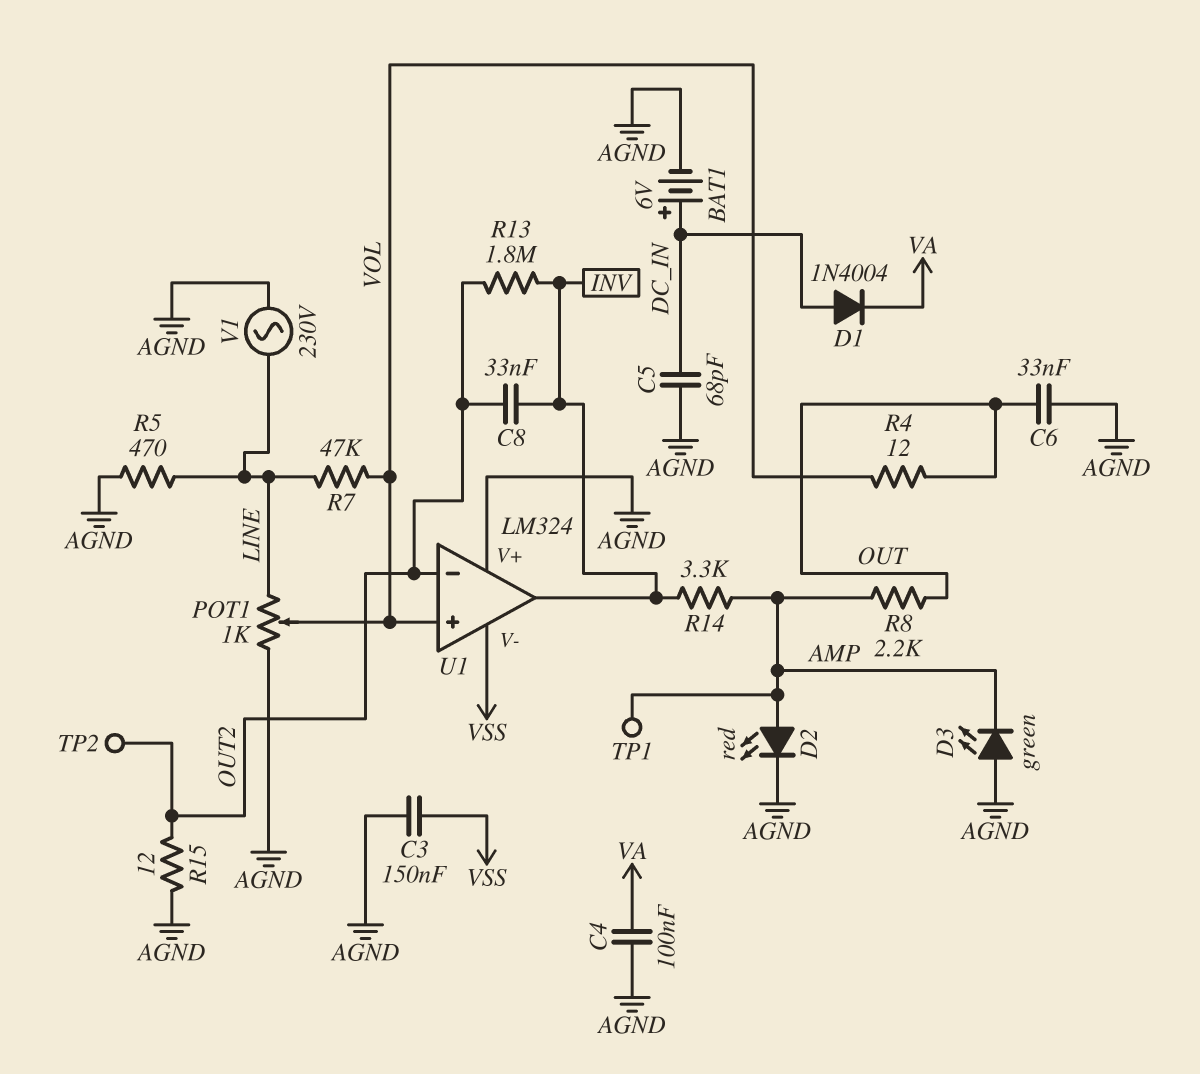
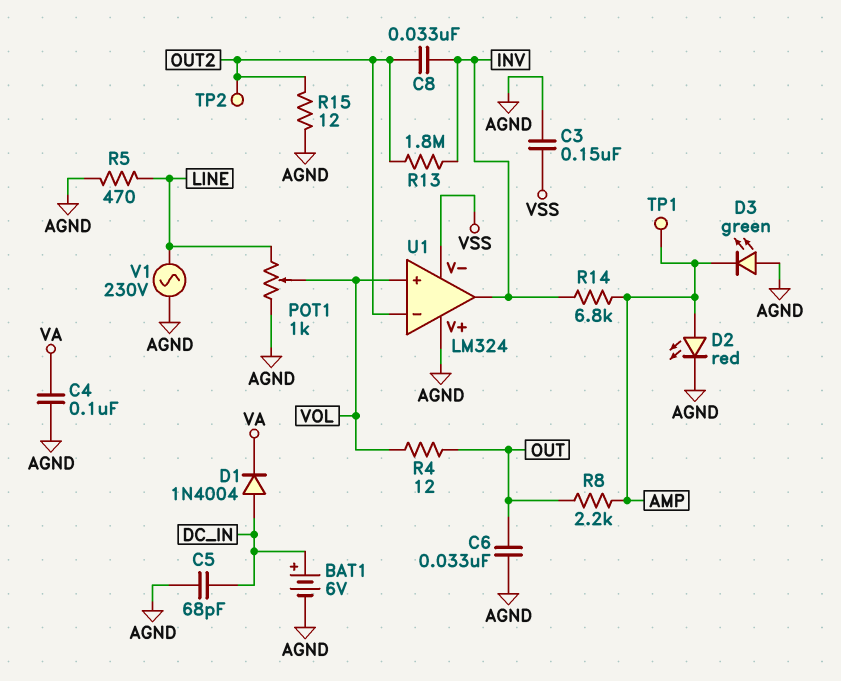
R7: 47k (LINE, VOL) -> none
R14: 3.3k (AMP, INV) -> 6.8k (AMP, INV)

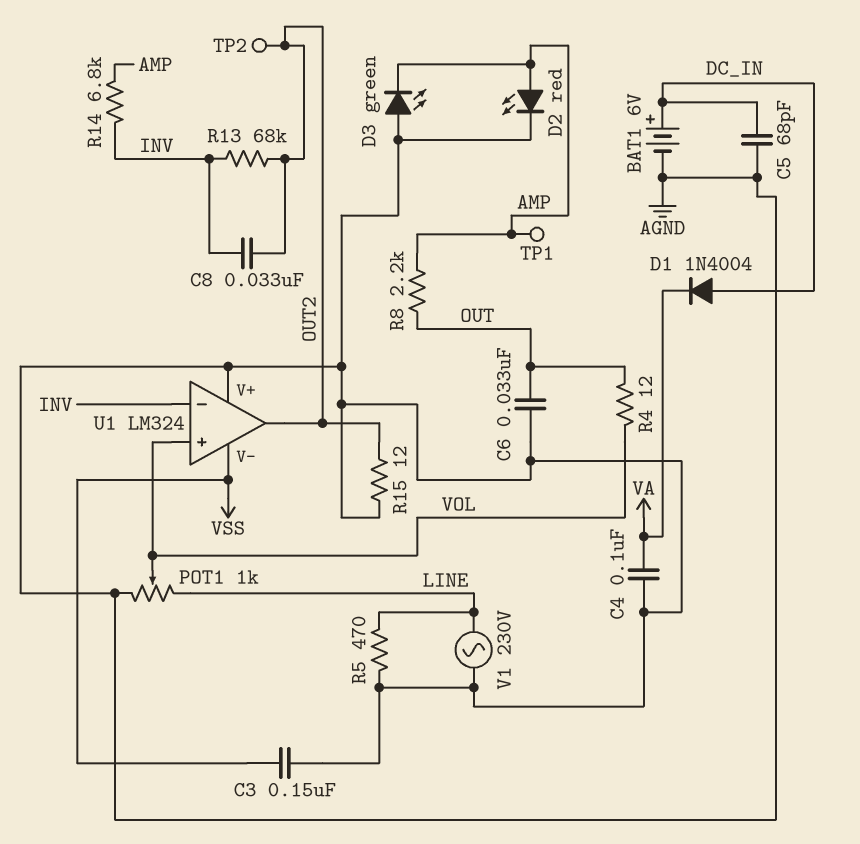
R13: 1.8M (INV, OUT2) -> 68k (INV, OUT2)
U1 pin in-: OUT2 -> INV
U1 pin out: INV -> OUT2

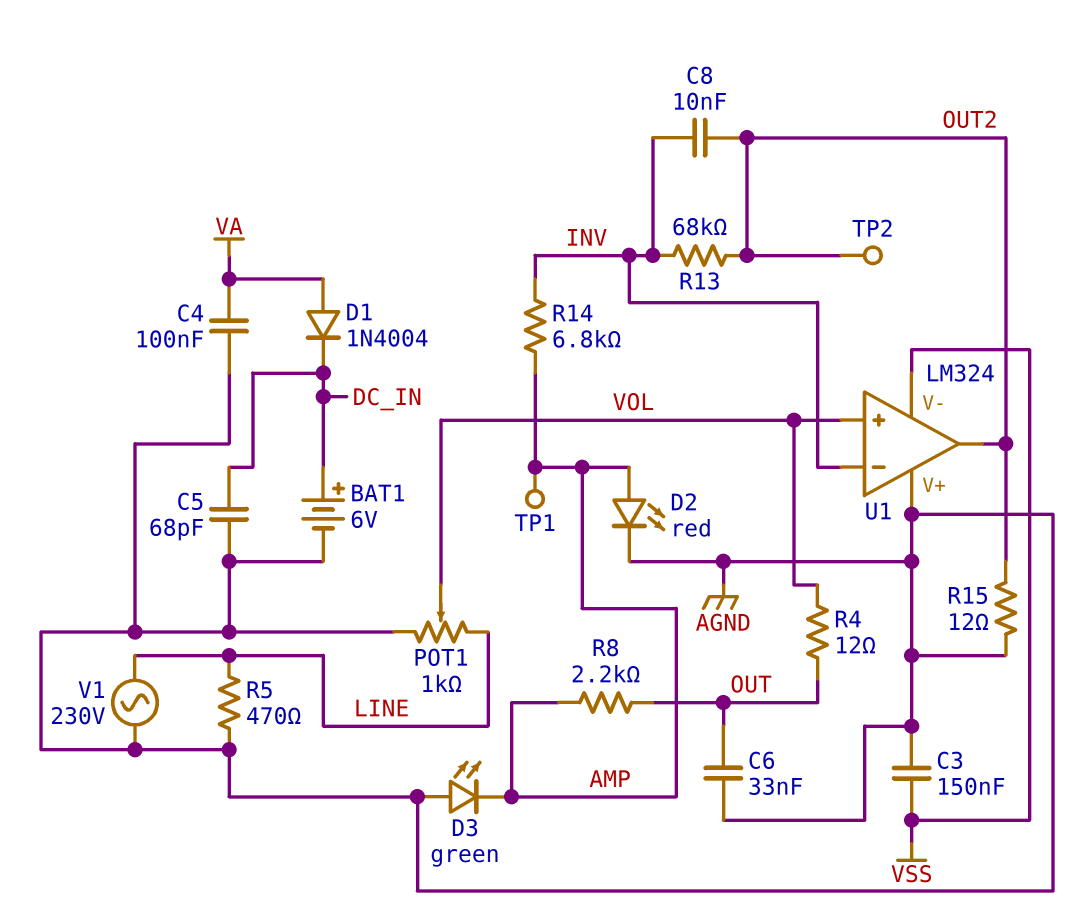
C8: 33nF (INV, OUT2) -> 10nF (INV, OUT2)
D1: diode 1N4004 (A DC_IN, K VA) -> diode 1N4004 (A VA, K DC_IN)

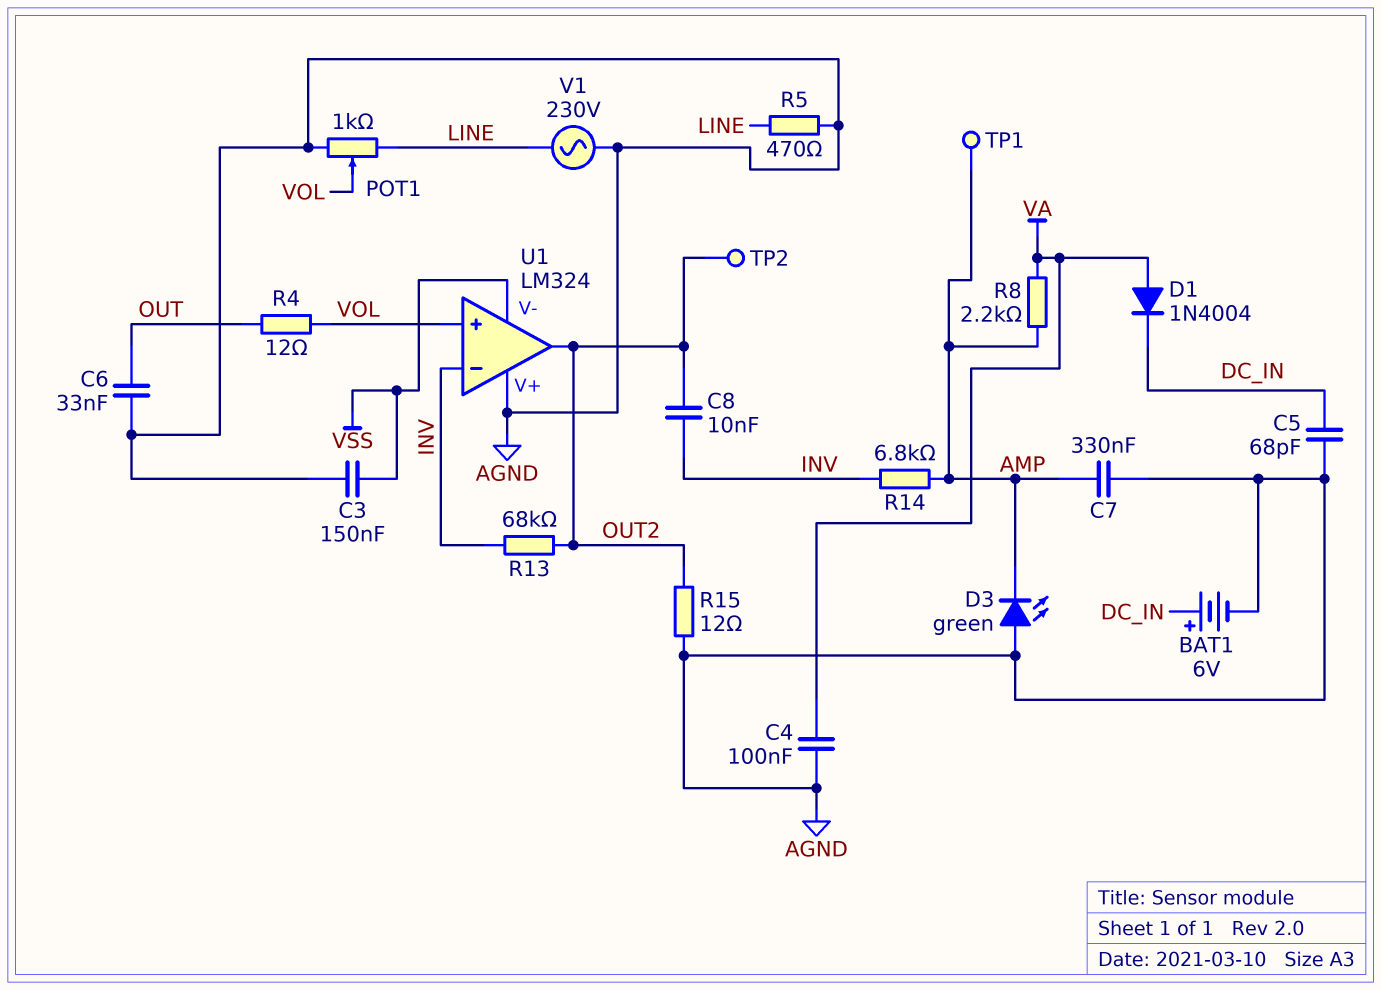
C7: none -> 330nF (AGND, AMP)
D2: LED red (A AMP, K AGND) -> none
R8: 2.2k (AMP, OUT) -> 2.2k (AMP, VA)

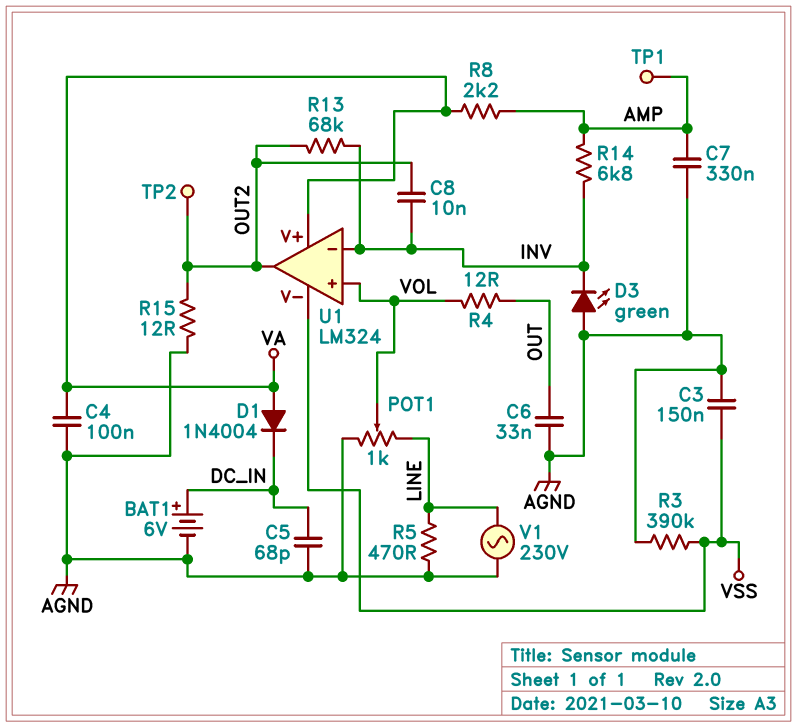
D3: LED green (A AGND, K AMP) -> LED green (A AGND, K INV)
R3: none -> 390k (AGND, VSS)
U1 pin V+: AGND -> VA

